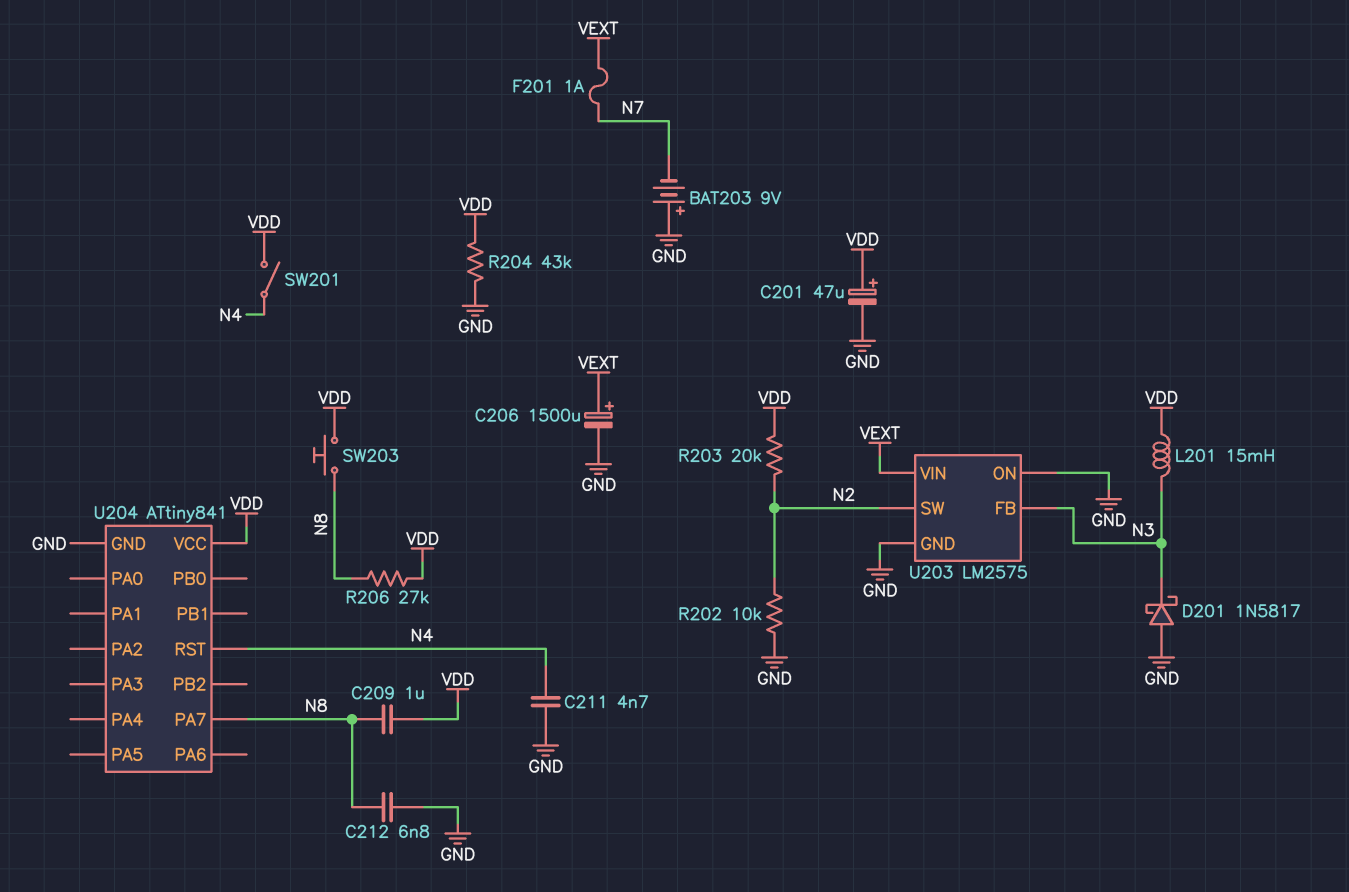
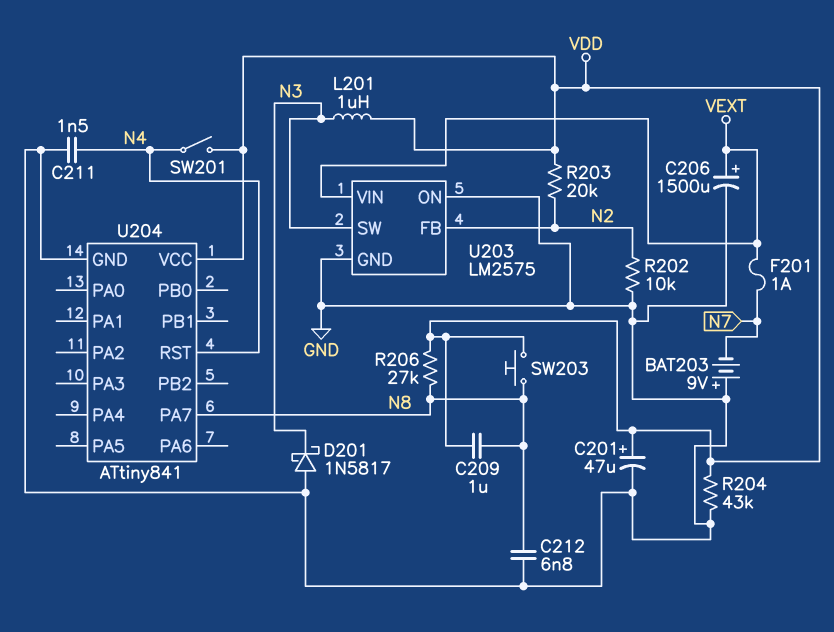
C211: 4.7nF (GND, N4) -> 1.5nF (GND, N4)
L201: 15mH (N3, VDD) -> 1uH (N3, VDD)
U203 pin FB: N3 -> N2
U203 pin SW: N2 -> N3

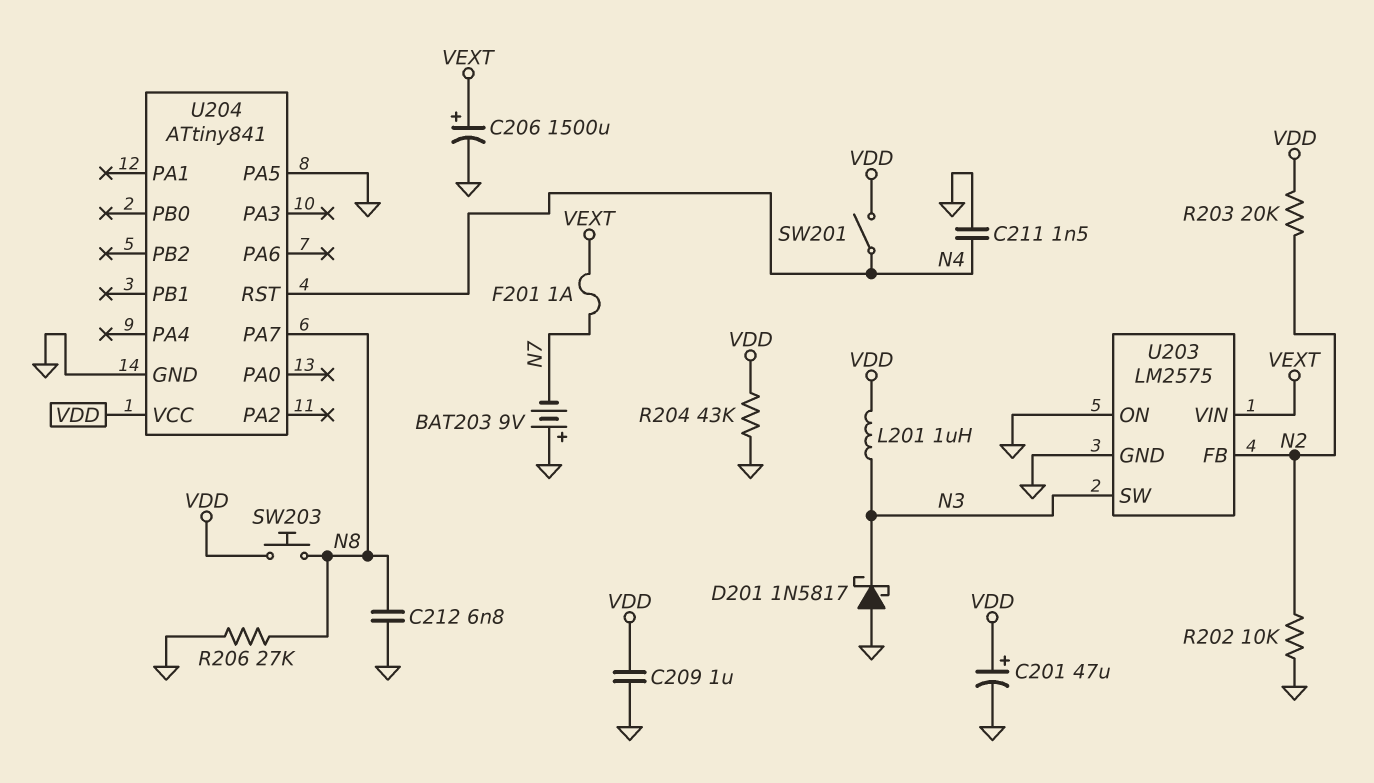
C209: 1uF (N8, VDD) -> 1uF (GND, VDD)
R206: 27k (N8, VDD) -> 27k (GND, N8)
U204 pin PA5: none -> GND

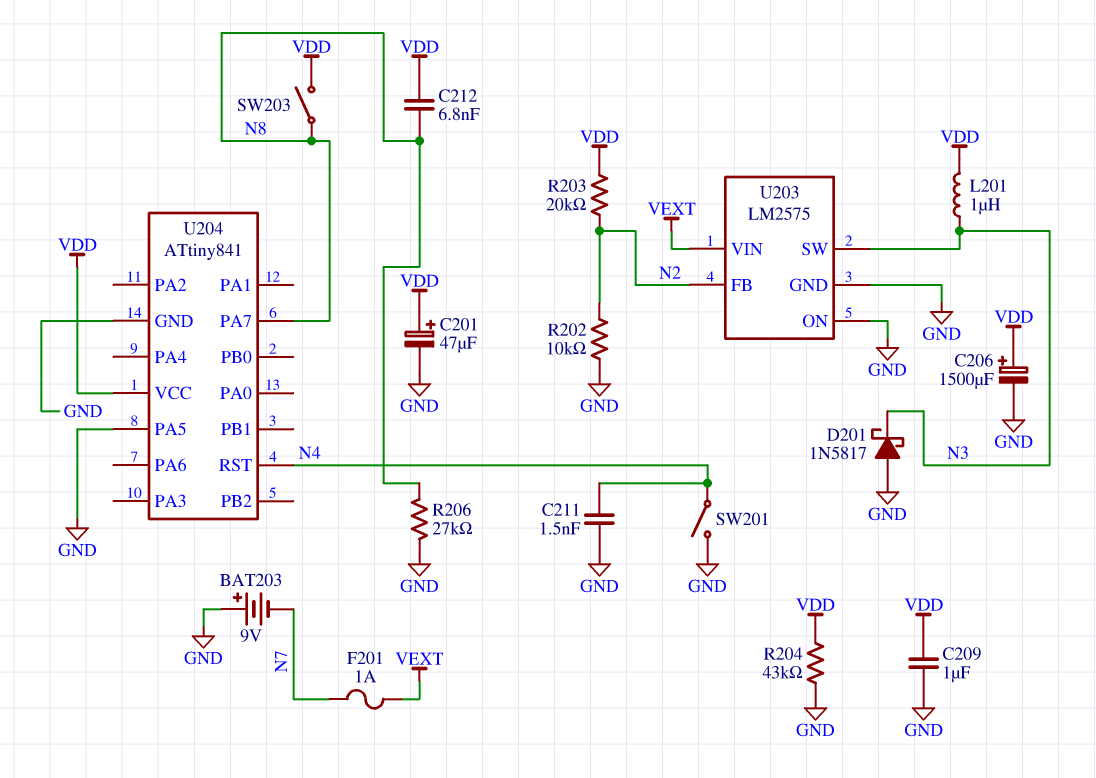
C206: 1500uF (plus VEXT, minus GND) -> 1500uF (plus VDD, minus GND)
C212: 6.8nF (GND, N8) -> 6.8nF (N8, VDD)
SW201: switch (N4, VDD) -> switch (GND, N4)
SW203: button (N8, VDD) -> switch (N8, VDD)

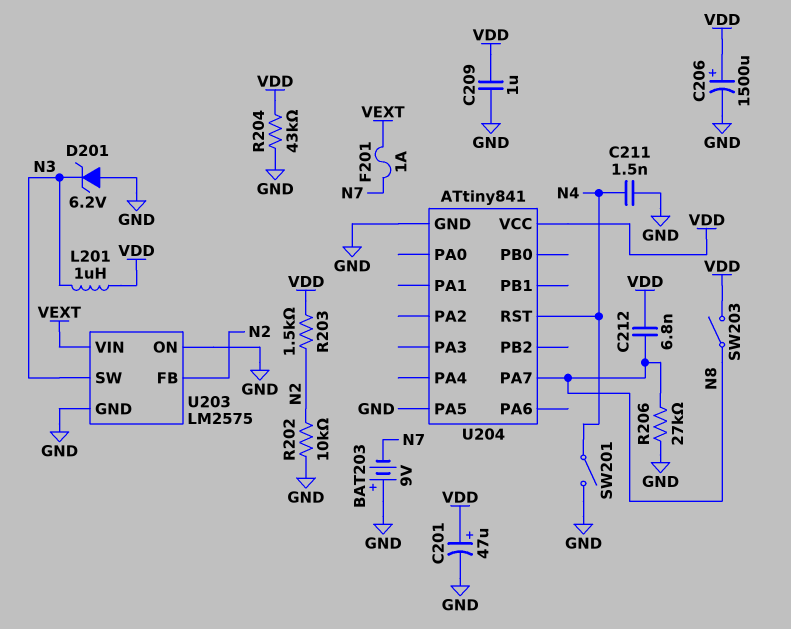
D201: schottky 1N5817 (A GND, K N3) -> zener 6.2V (A GND, K N3)
R203: 20k (N2, VDD) -> 1.5k (N2, VDD)

